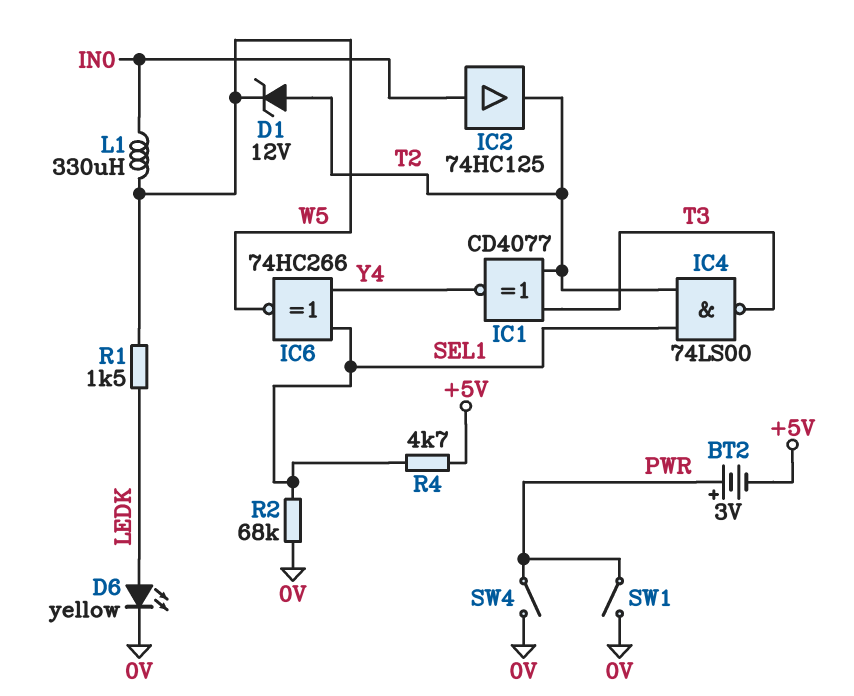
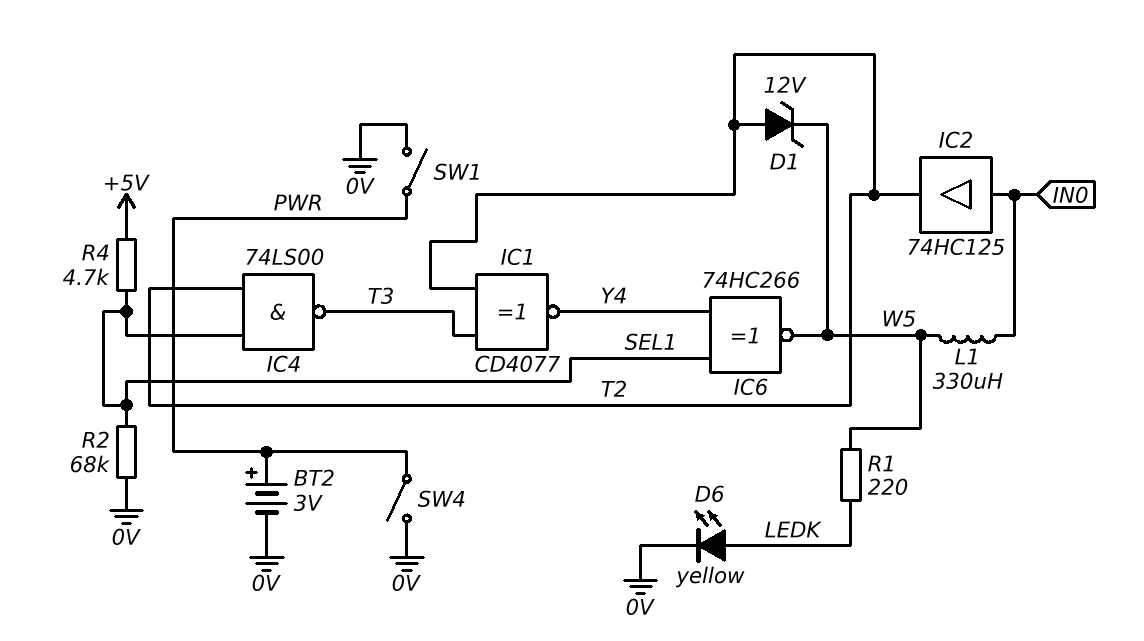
BT2: 3V (plus PWR, minus +5V) -> 3V (plus PWR, minus 0V)
R1: 1.5k (LEDK, W5) -> 220 (LEDK, W5)

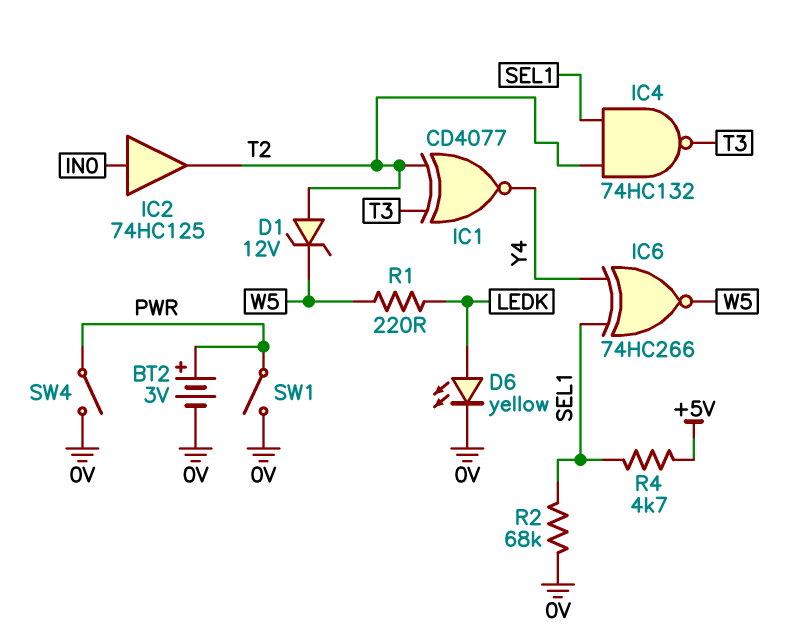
IC4: NAND 74LS00 (in SEL1, in T2, out T3) -> NAND 74HC132 (in SEL1, in T2, out T3)
L1: 330uH (IN0, W5) -> none

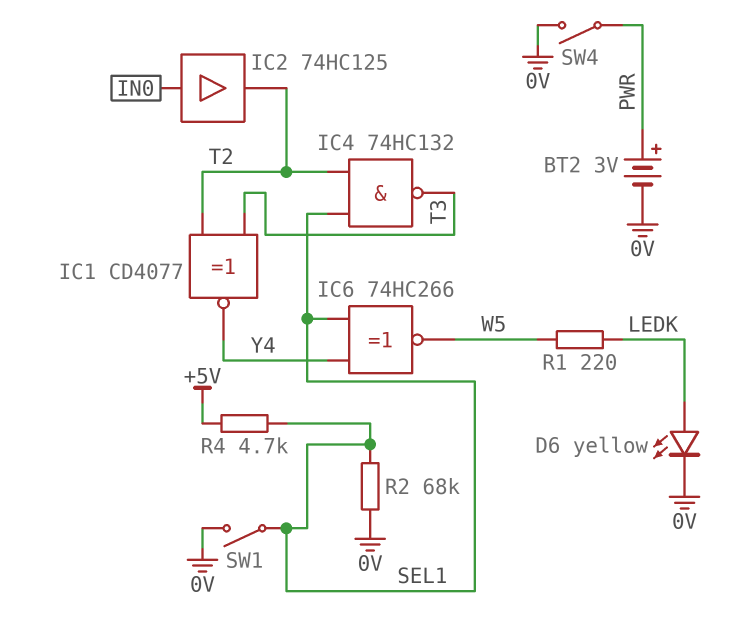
D1: zener 12V (A T2, K W5) -> none
SW1: switch (0V, PWR) -> switch (0V, SEL1)

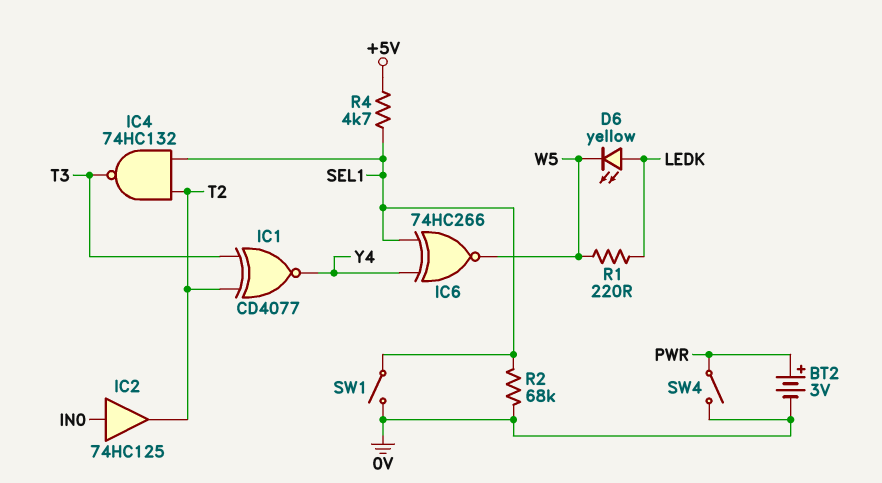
D6: LED yellow (A LEDK, K 0V) -> LED yellow (A LEDK, K W5)

